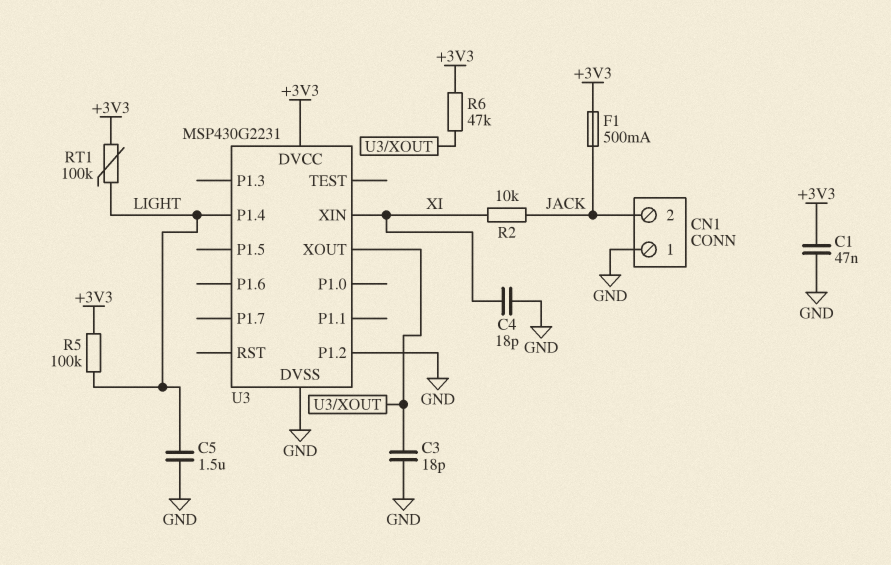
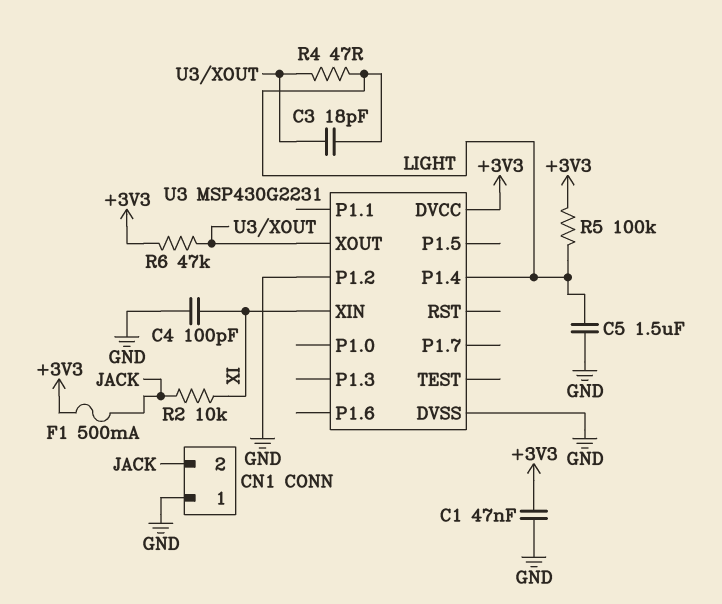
C3: 18pF (GND, U3/XOUT) -> 18pF (LIGHT, U3/XOUT)
C4: 18pF (GND, XI) -> 100pF (GND, XI)
R4: none -> 47 (LIGHT, U3/XOUT)
RT1: 100k (+3V3, LIGHT) -> none

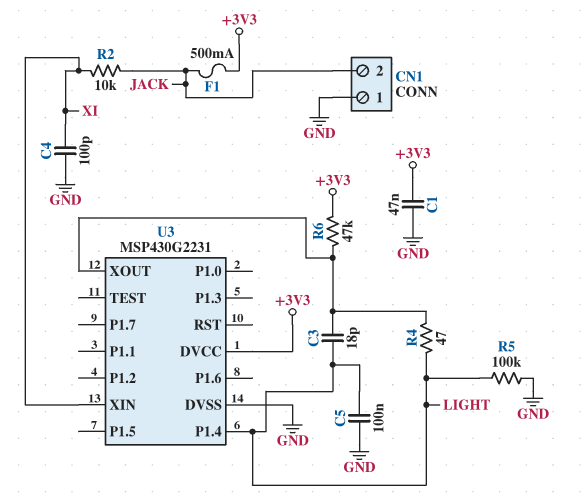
C5: 1.5uF (GND, LIGHT) -> 100nF (GND, LIGHT)
R5: 100k (+3V3, LIGHT) -> 100k (GND, LIGHT)
U3 pin P1.2: GND -> none

